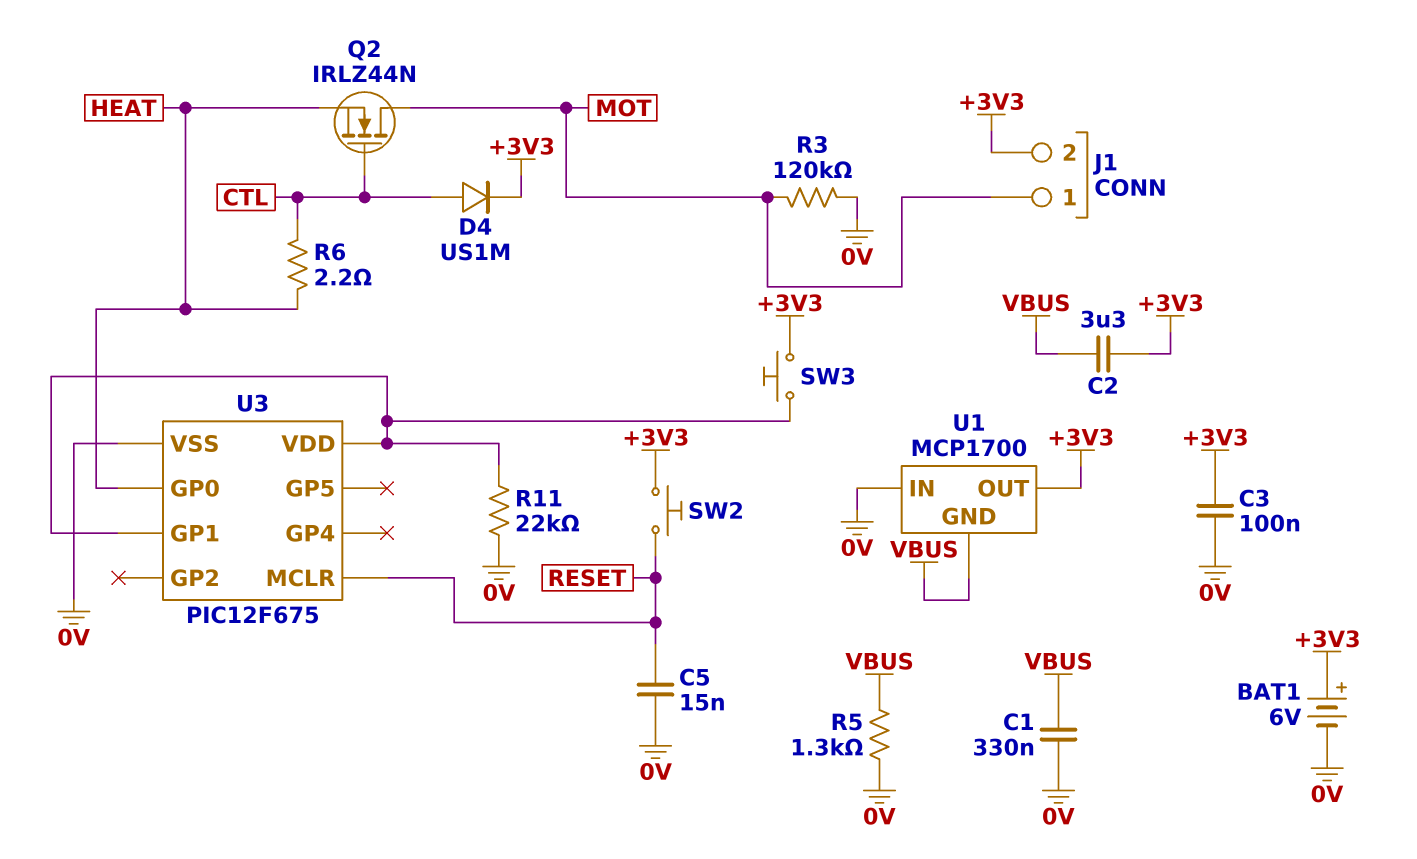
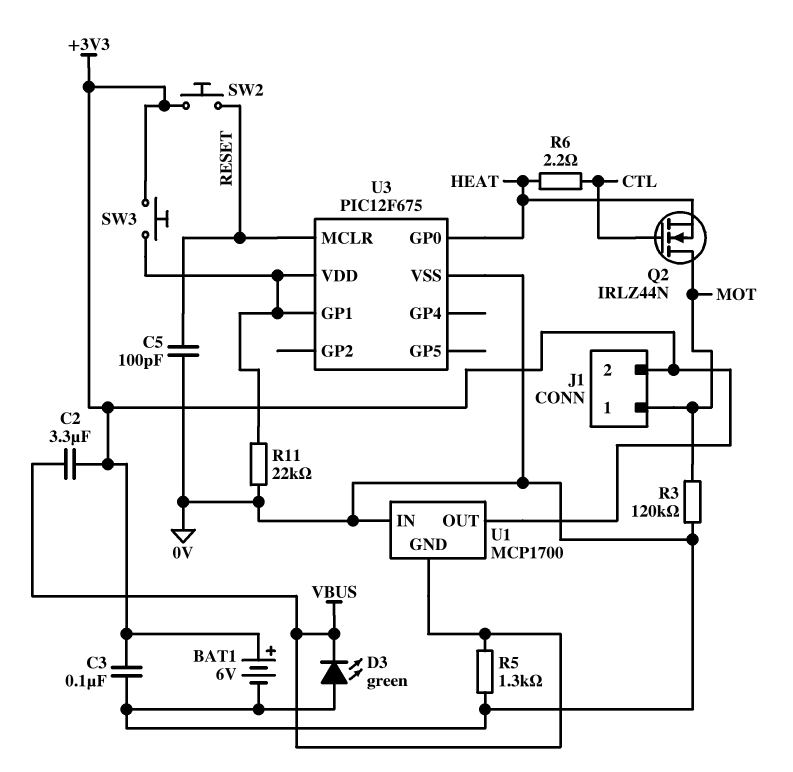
C1: 330nF (0V, VBUS) -> none
C5: 15nF (0V, RESET) -> 100pF (0V, RESET)
D3: none -> LED green (A 0V, K VBUS)
D4: diode US1M (A CTL, K +3V3) -> none

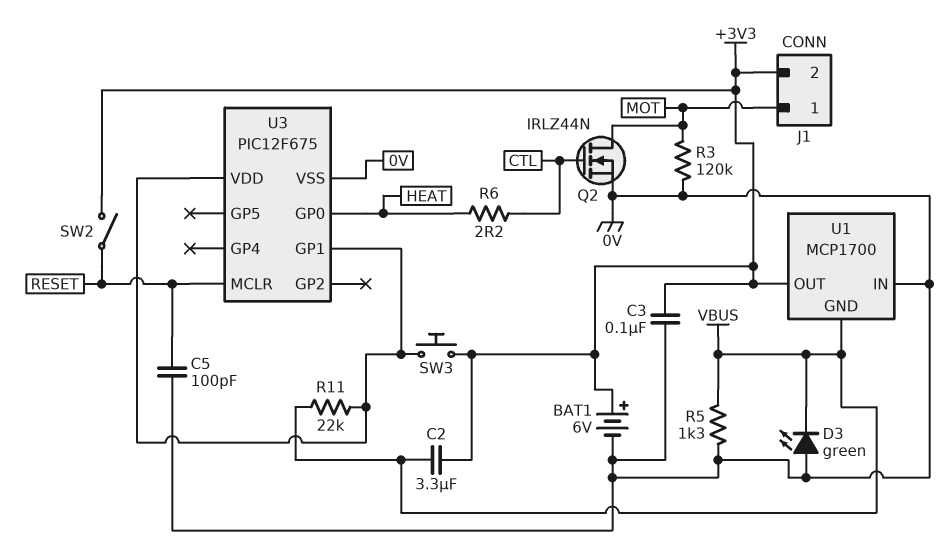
Q2: NMOS IRLZ44N (G CTL, D MOT, S HEAT) -> NMOS IRLZ44N (G CTL, D MOT, S 0V)
R11: 22k (0V, U3/GP1) -> 22k (U3/GP1, VBUS)
SW2: button (+3V3, RESET) -> switch (+3V3, RESET)

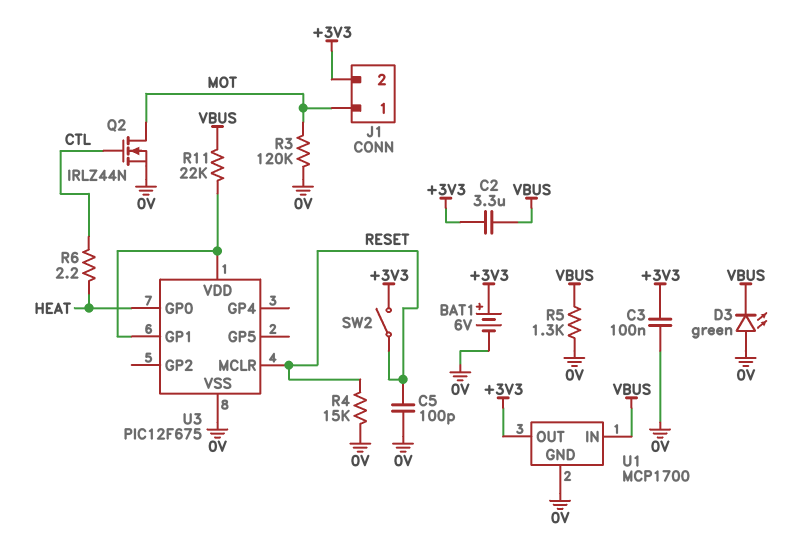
R4: none -> 15k (0V, RESET)
SW3: button (+3V3, U3/GP1) -> none
U1 pin GND: VBUS -> 0V
U1 pin IN: 0V -> VBUS

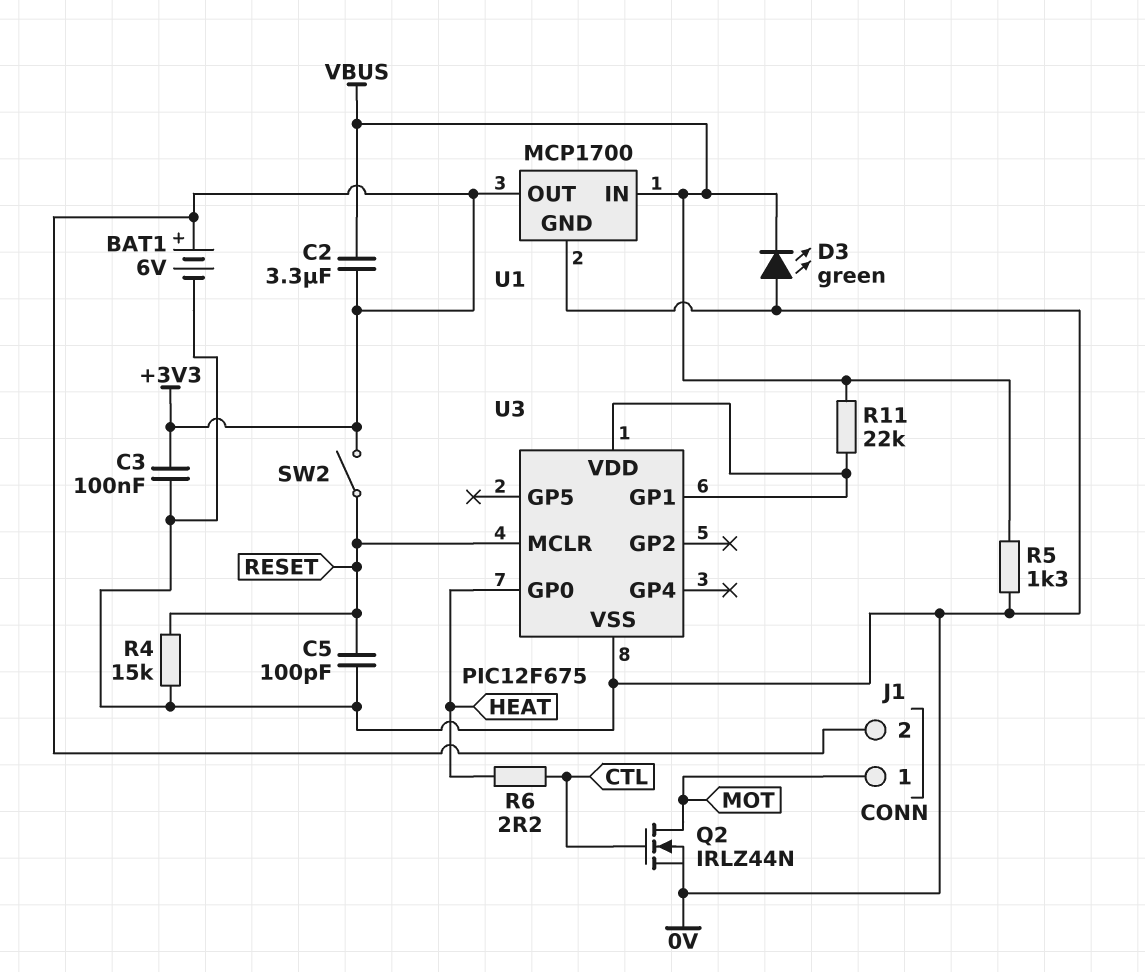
R3: 120k (0V, MOT) -> none

